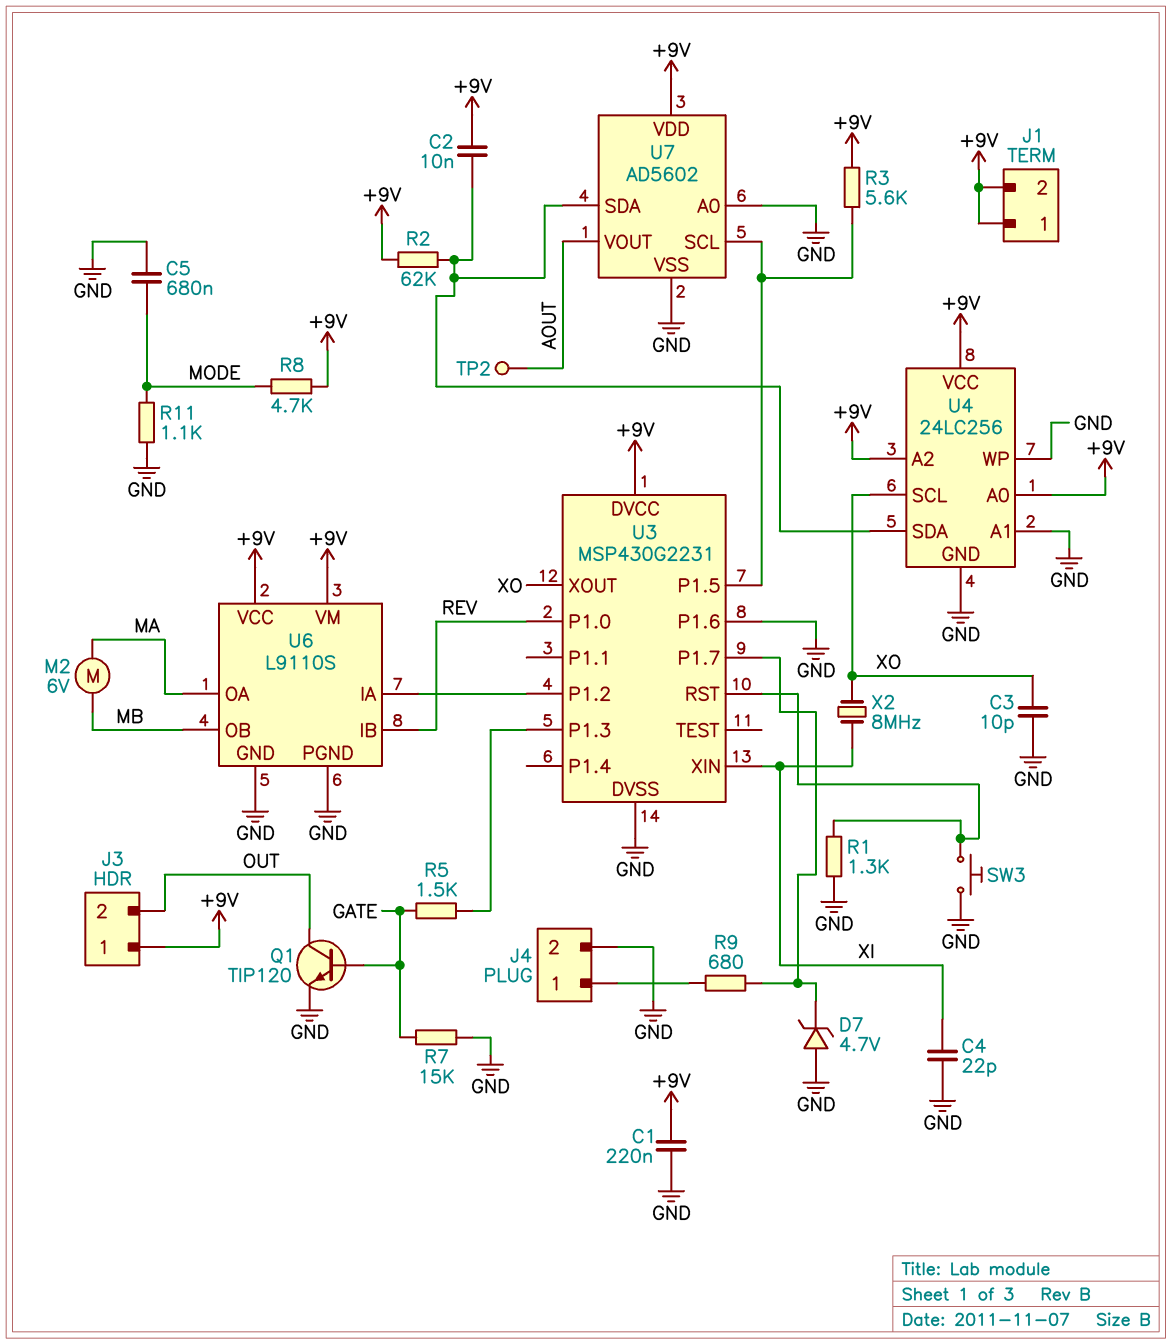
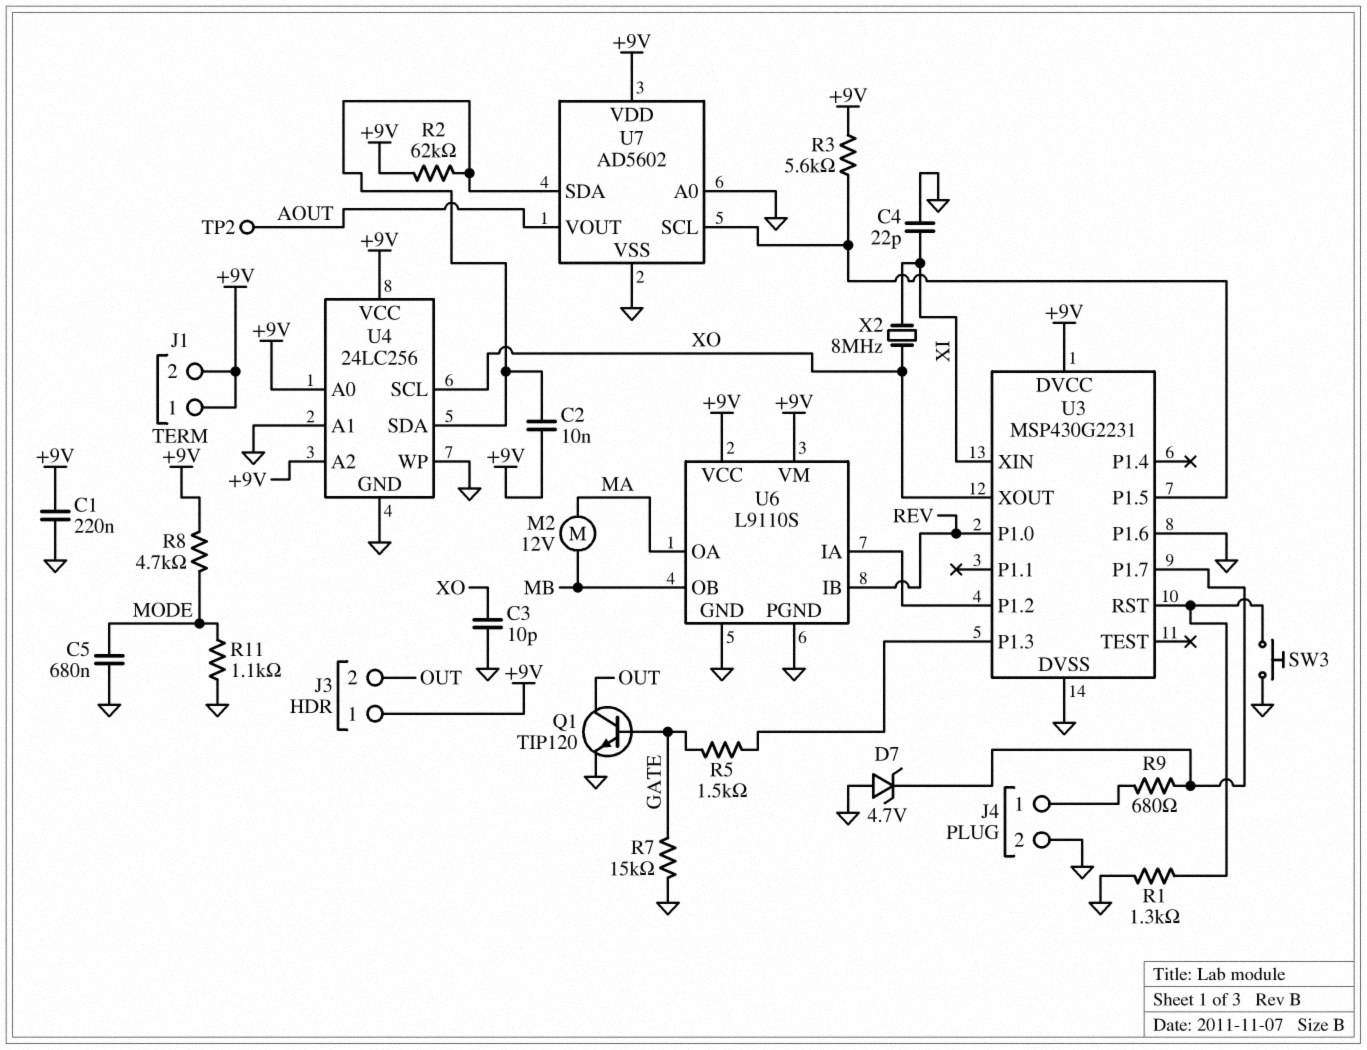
M2: motor 6V (MA, MB) -> motor 12V (MA, MB)

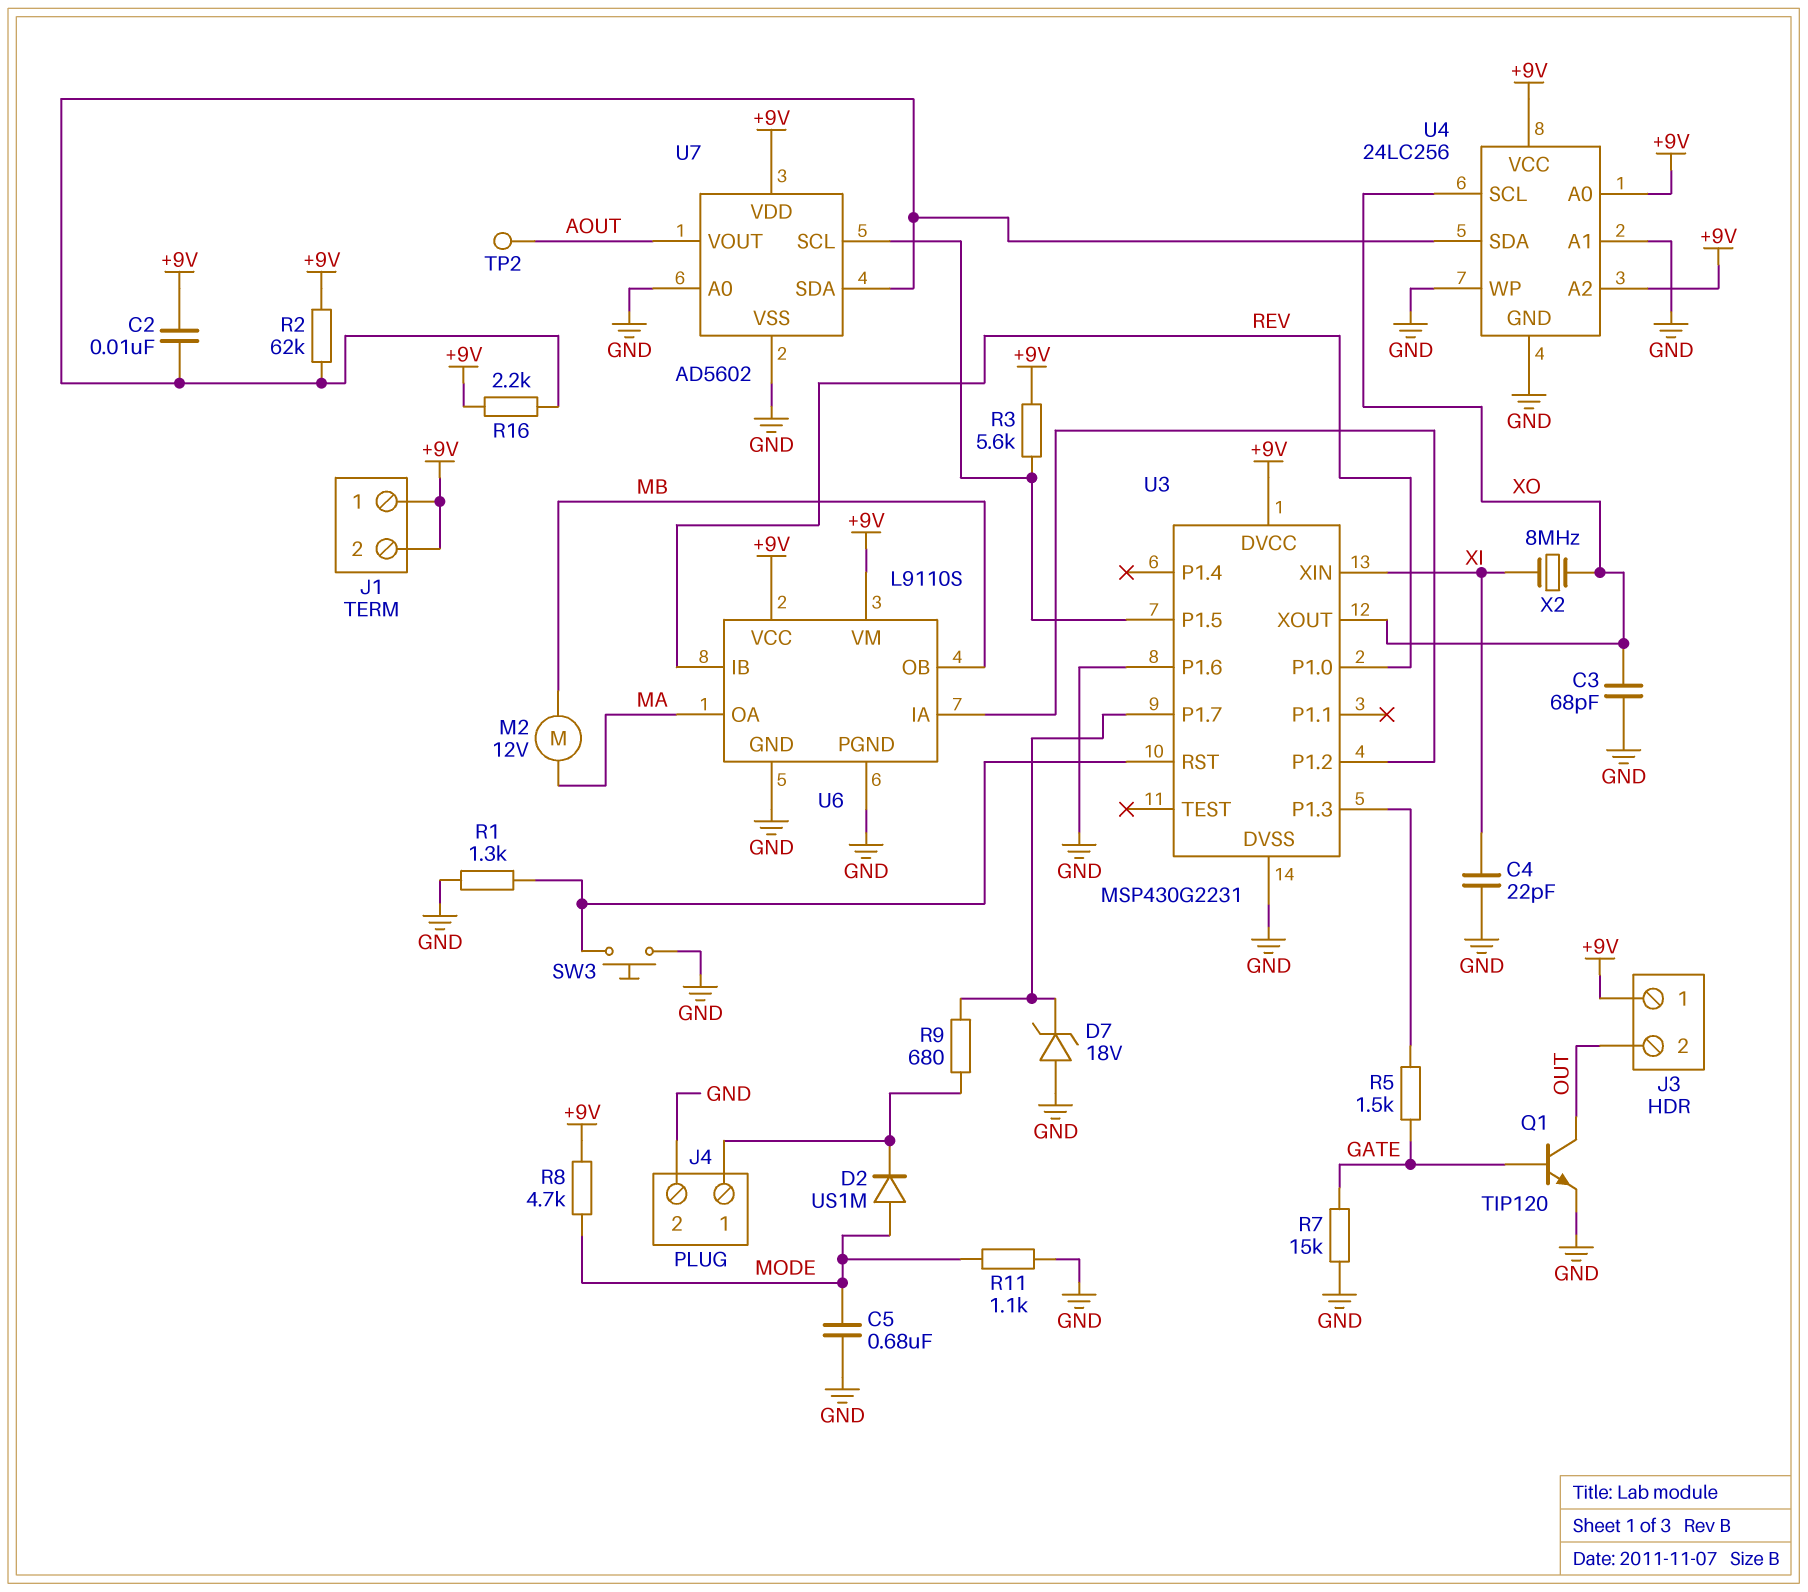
C1: 220nF (+9V, GND) -> none
C3: 10pF (GND, XO) -> 68pF (GND, XO)
D2: none -> diode US1M (A MODE, K J4/1)
D7: zener 4.7V (A GND, K U3/P1.7) -> zener 18V (A GND, K U3/P1.7)
R16: none -> 2.2k (+9V, U4/SDA)

